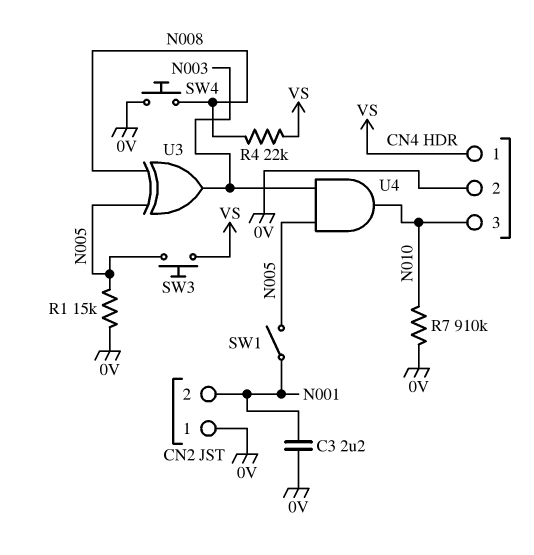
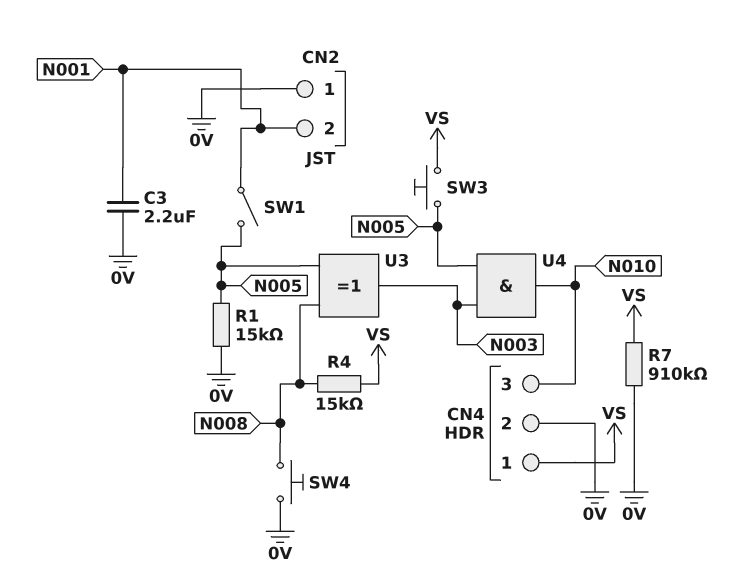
R4: 22k (N008, VS) -> 15k (N008, VS)
R7: 910k (0V, N010) -> 910k (0V, VS)

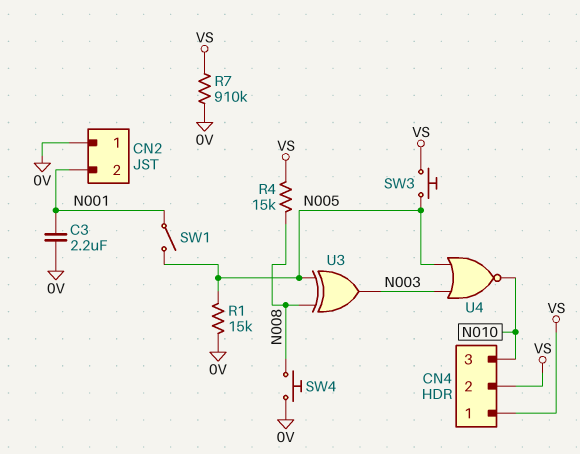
CN4 pin 2: 0V -> VS
U4: AND (in N003, in N005, out N010) -> NOR (in N003, in N005, out N010)

